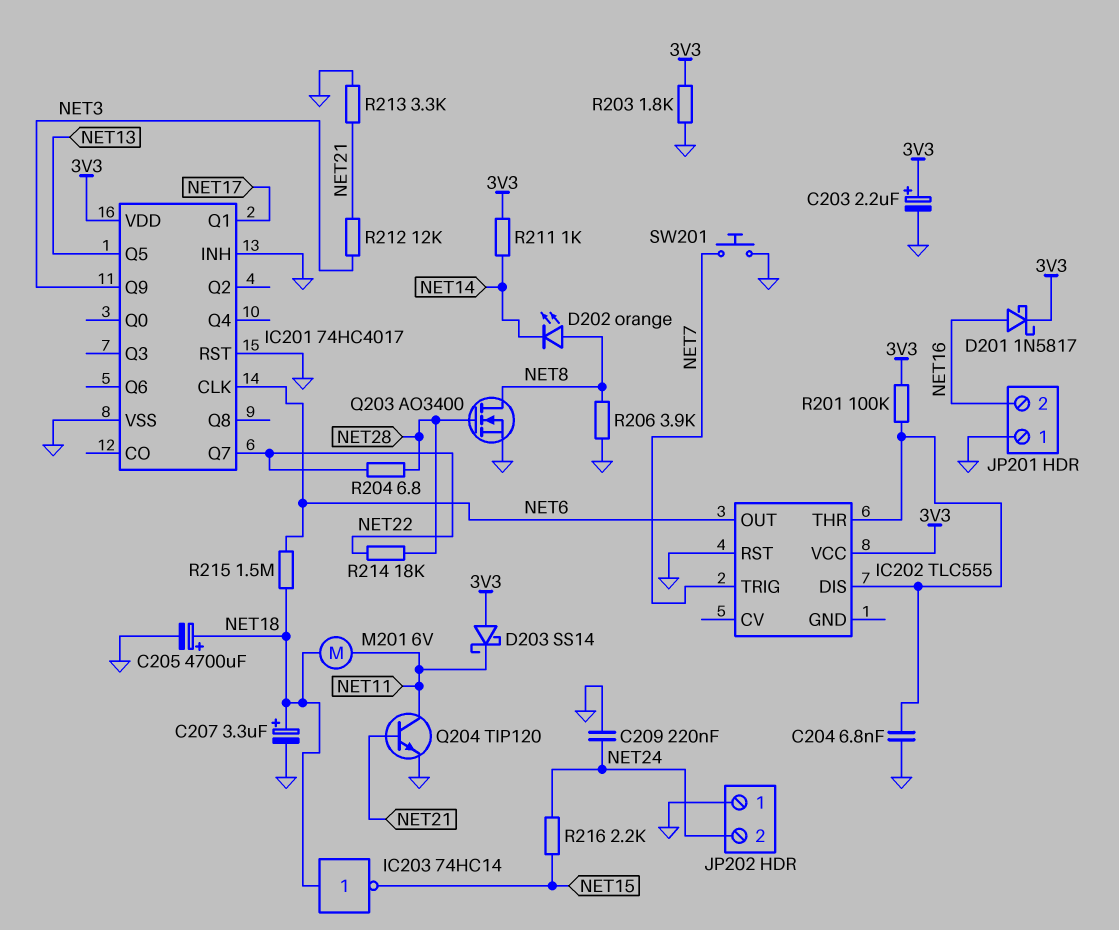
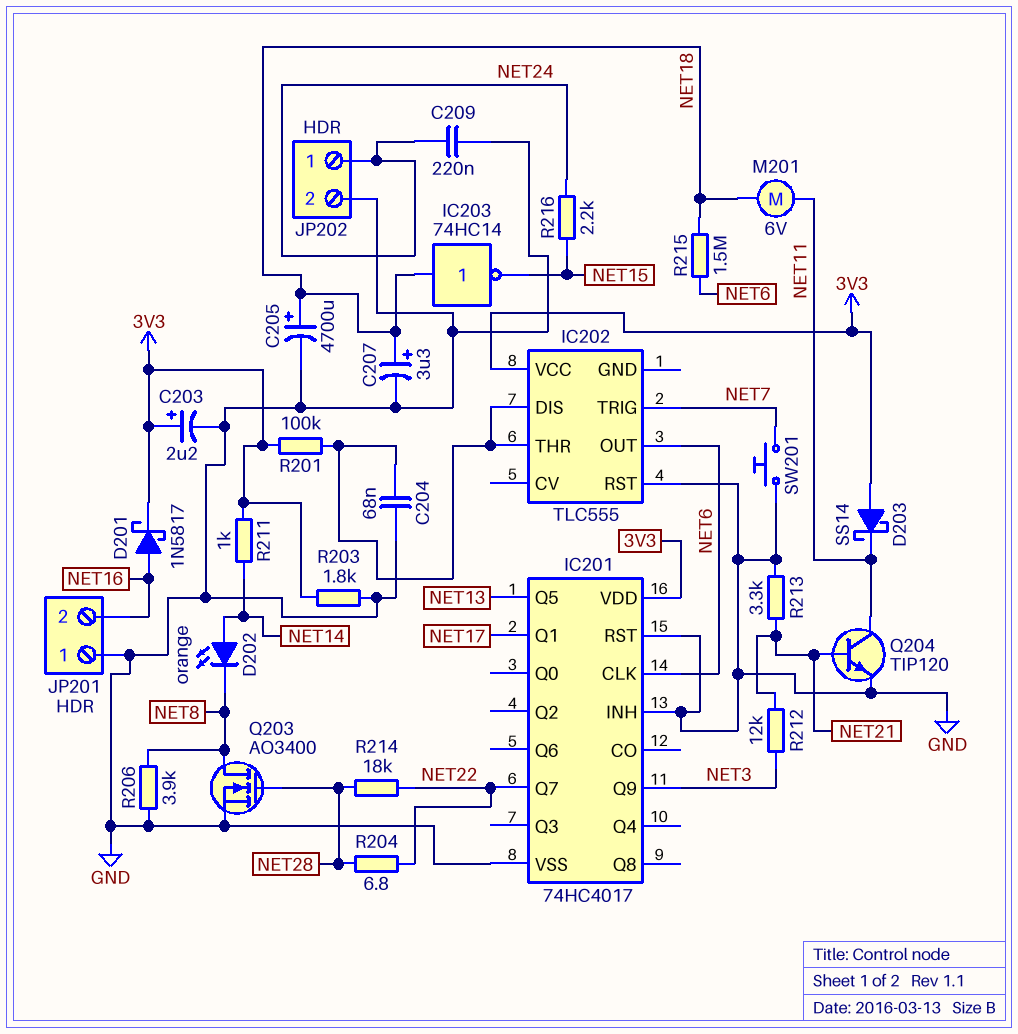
C204: 6.8nF (GND, IC202/DIS) -> 68nF (GND, IC202/DIS)
D202: LED orange (A NET8, K NET14) -> LED orange (A NET14, K NET8)
JP202 pin 1: GND -> NET24
JP202 pin 2: NET24 -> GND

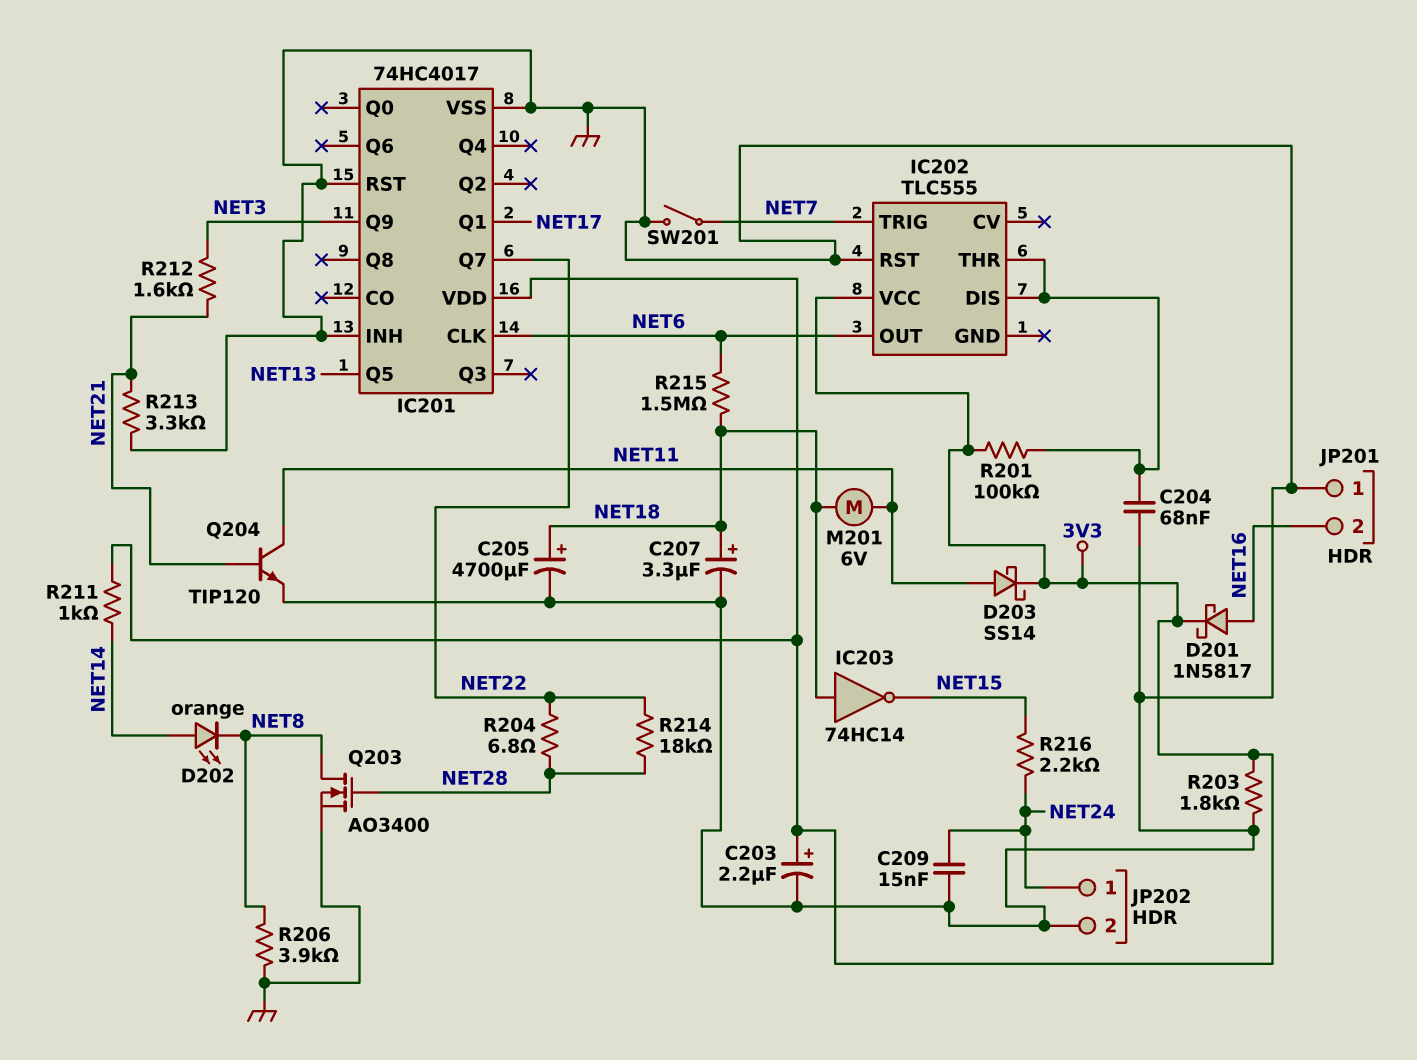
C209: 220nF (GND, NET24) -> 15nF (GND, NET24)
D203: schottky SS14 (A 3V3, K NET11) -> schottky SS14 (A NET11, K 3V3)
R212: 12k (NET3, NET21) -> 1.6k (NET3, NET21)
SW201: button (GND, NET7) -> switch (GND, NET7)

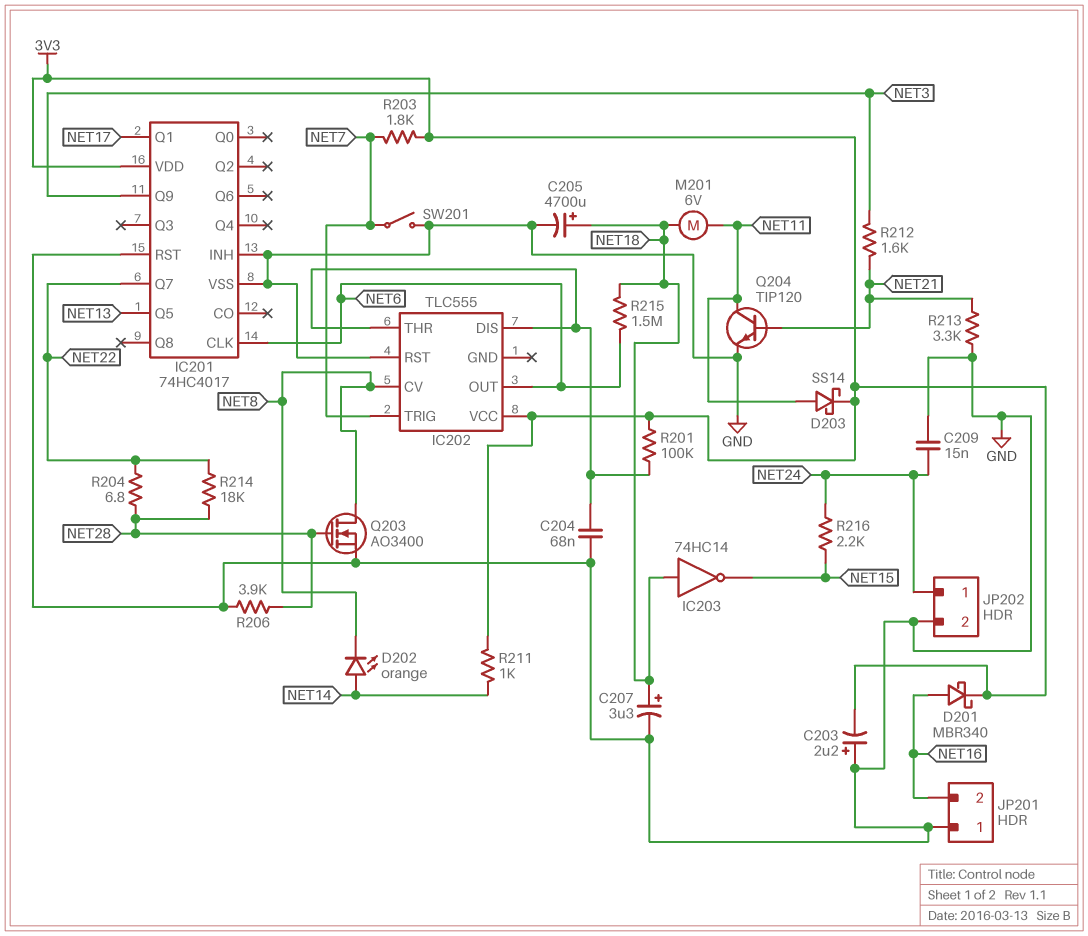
C203: 2.2uF (plus 3V3, minus GND) -> 2.2uF (plus GND, minus 3V3)
D201: schottky 1N5817 (A NET16, K 3V3) -> schottky MBR340 (A NET16, K 3V3)
IC202 pin CV: none -> NET8
R203: 1.8k (3V3, GND) -> 1.8k (3V3, NET7)
R206: 3.9k (GND, NET8) -> 3.9k (GND, NET28)

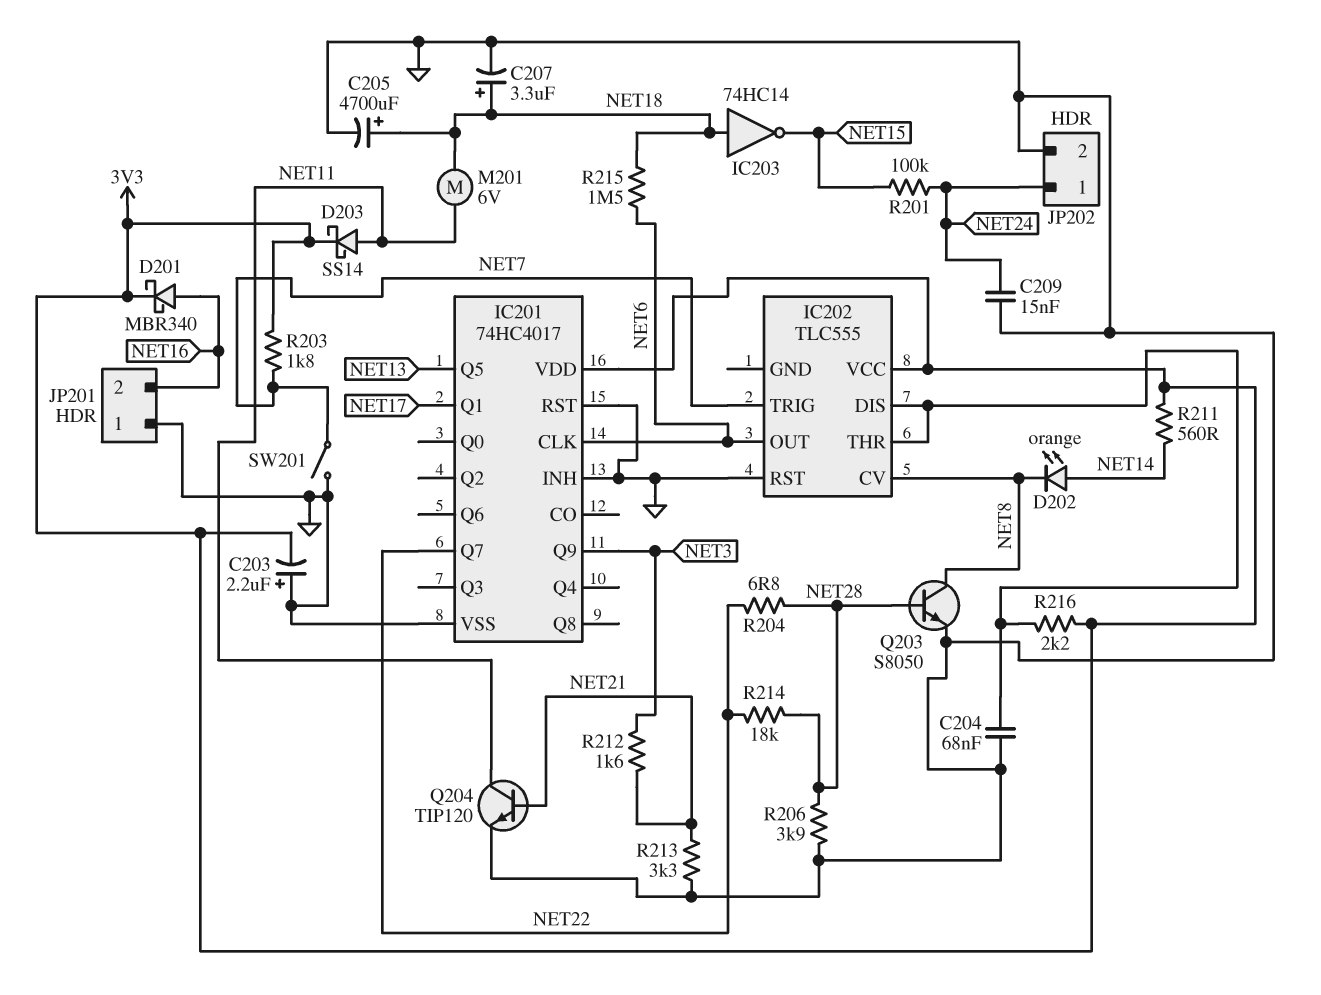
Q203: NMOS AO3400 (G NET28, D NET8, S GND) -> NPN S8050 (B NET28, C NET8, E GND)
R201: 100k (3V3, IC202/DIS) -> 100k (NET15, NET24)
R211: 1k (3V3, NET14) -> 560 (3V3, NET14)
R216: 2.2k (NET15, NET24) -> 2.2k (3V3, IC202/DIS)

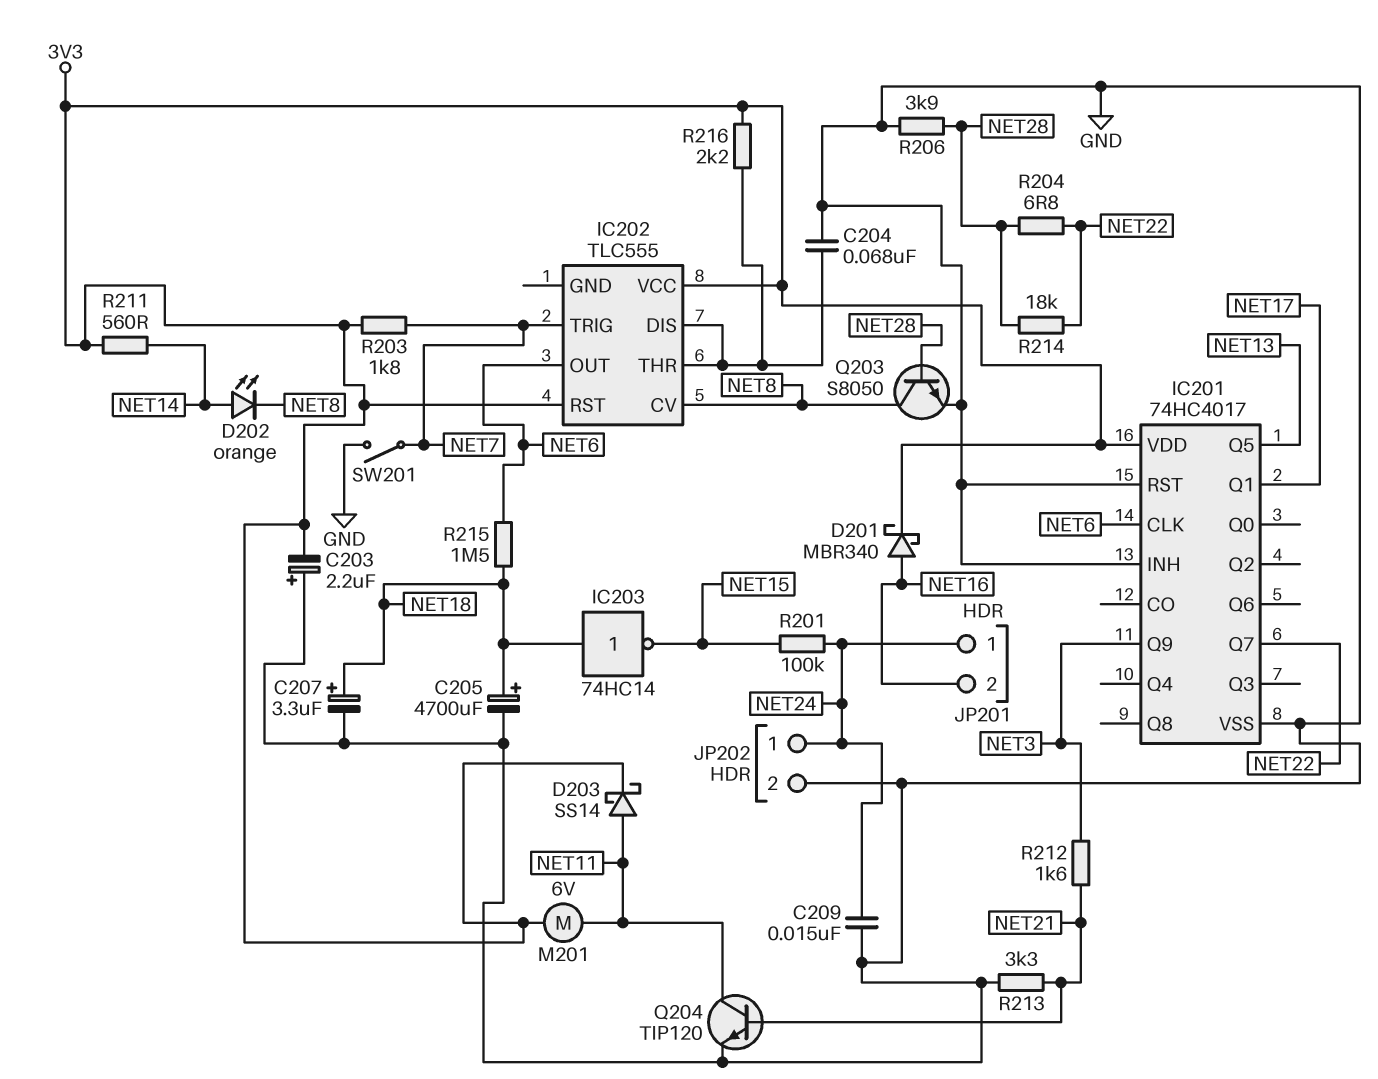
IC202 pin RST: GND -> 3V3
JP201 pin 1: GND -> NET24
M201: motor 6V (NET11, NET18) -> motor 6V (3V3, NET11)

